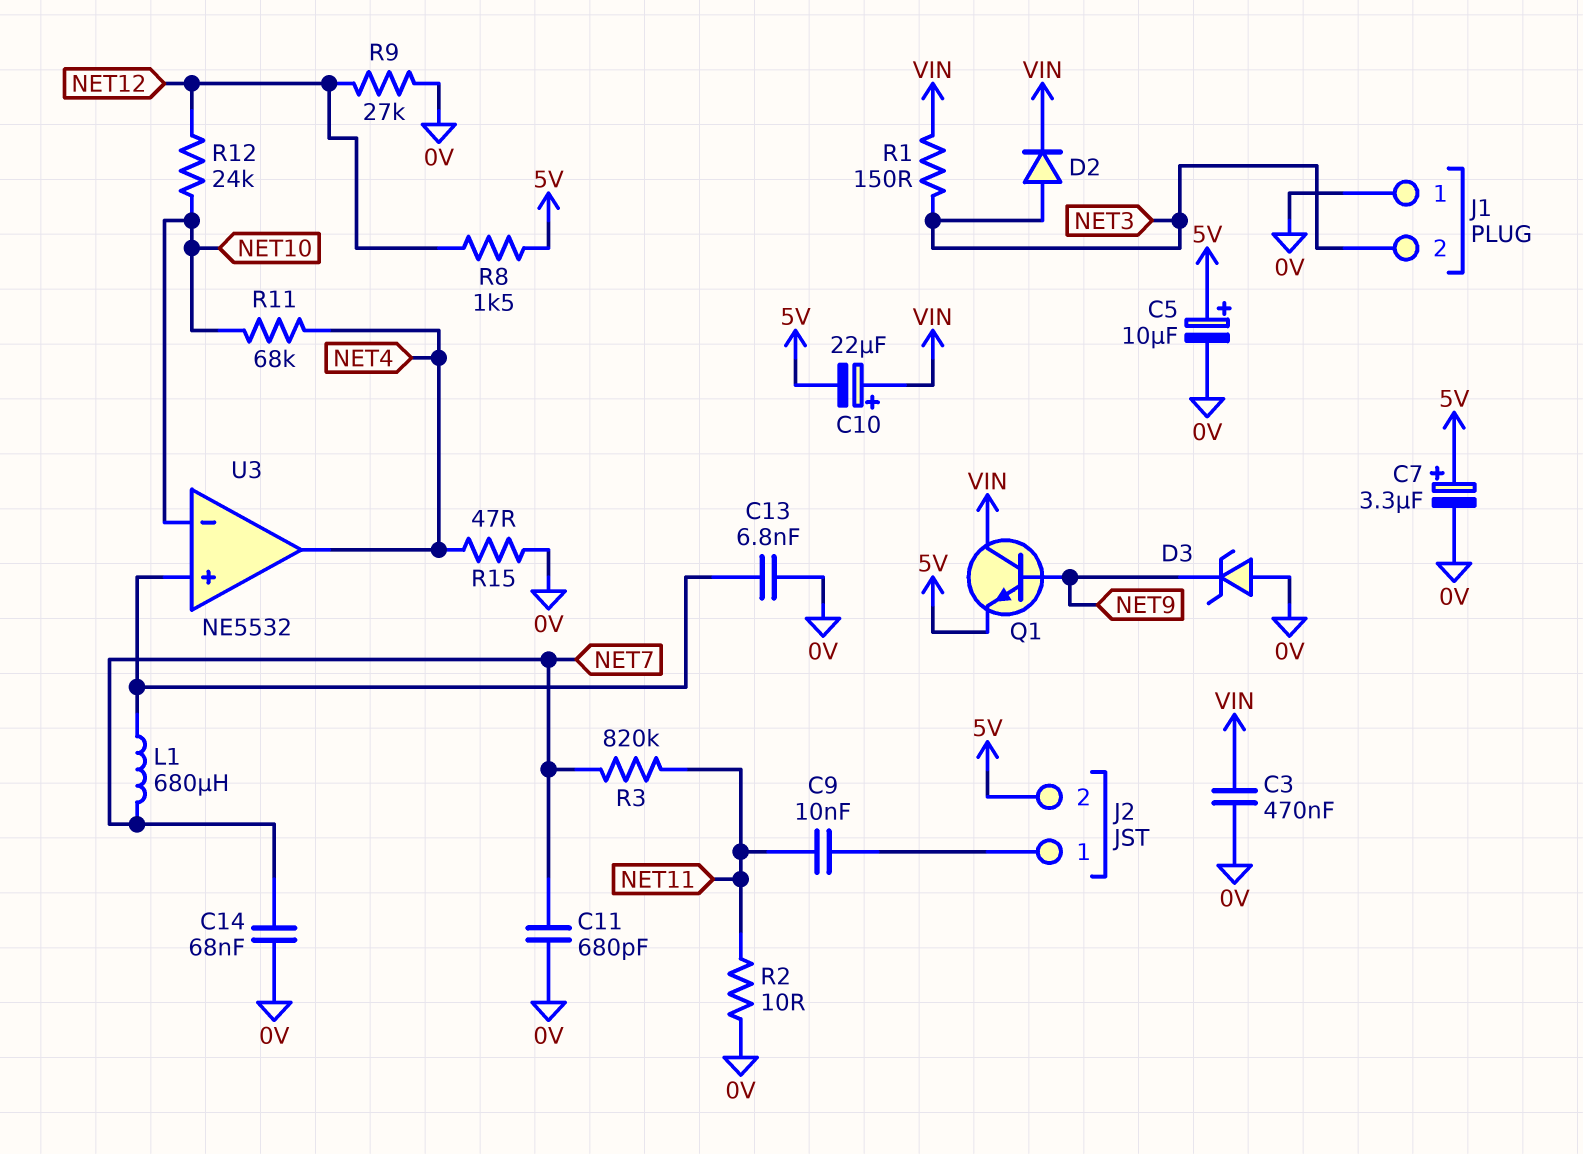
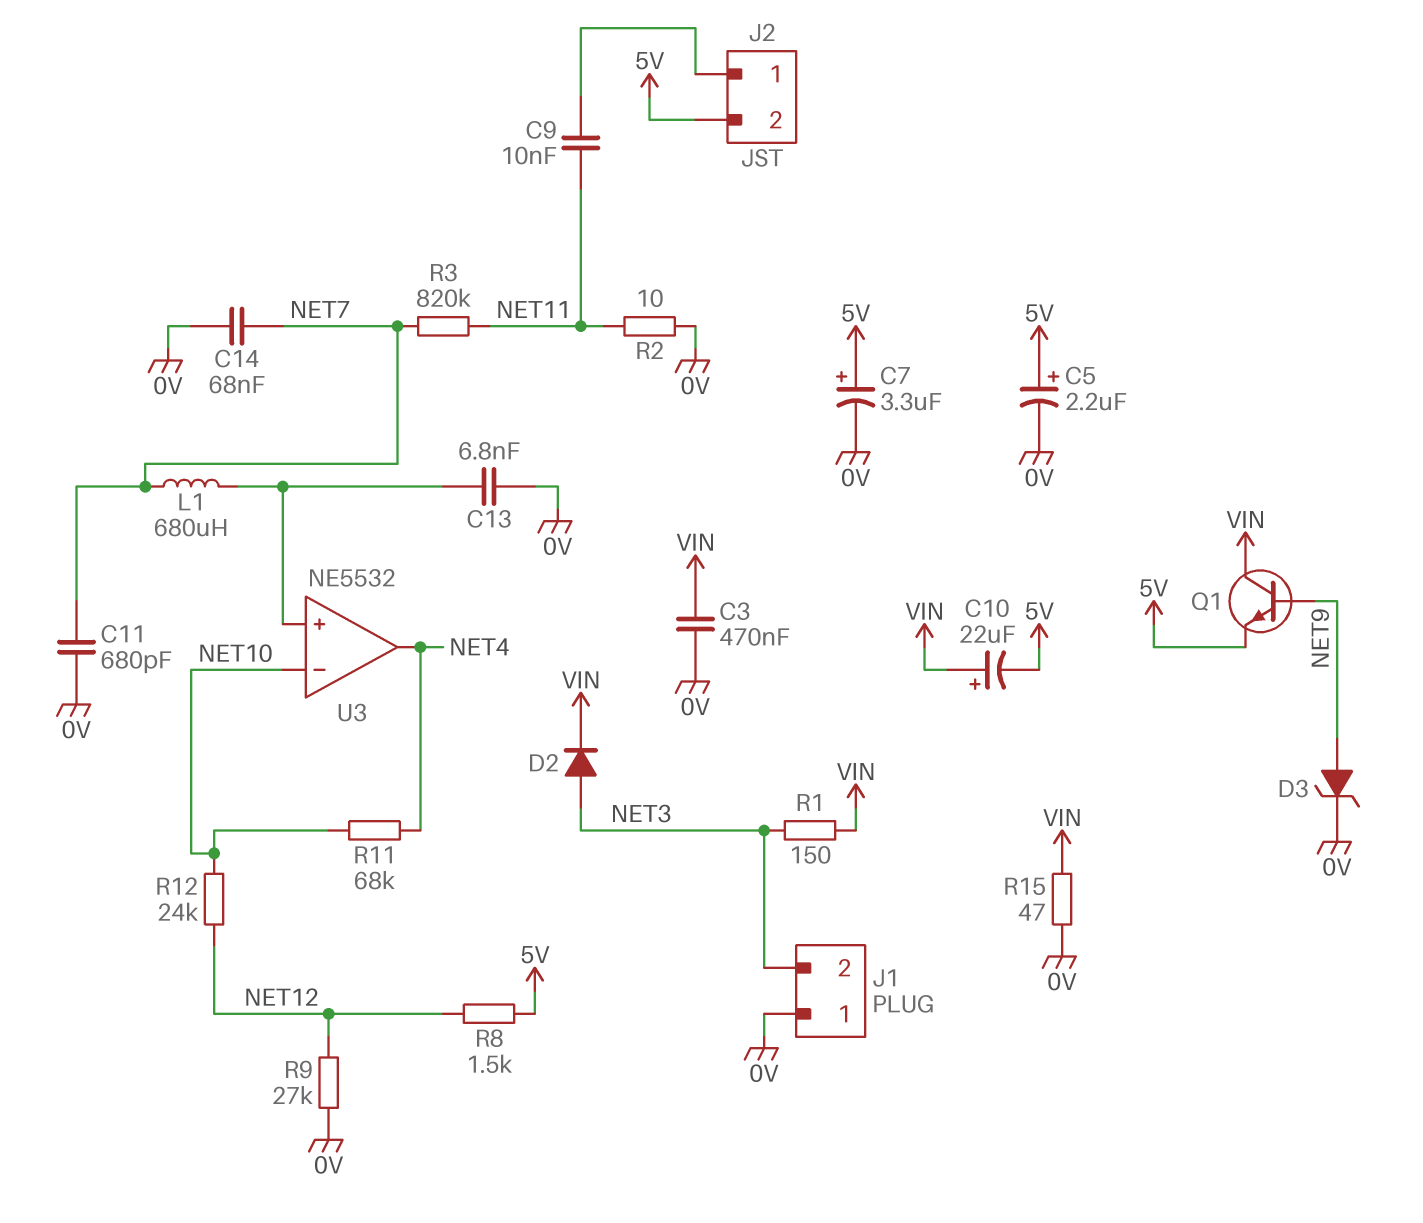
C5: 10uF (plus 5V, minus 0V) -> 2.2uF (plus 5V, minus 0V)
D3: zener (A 0V, K NET9) -> zener (A NET9, K 0V)
R15: 47 (0V, NET4) -> 47 (0V, VIN)

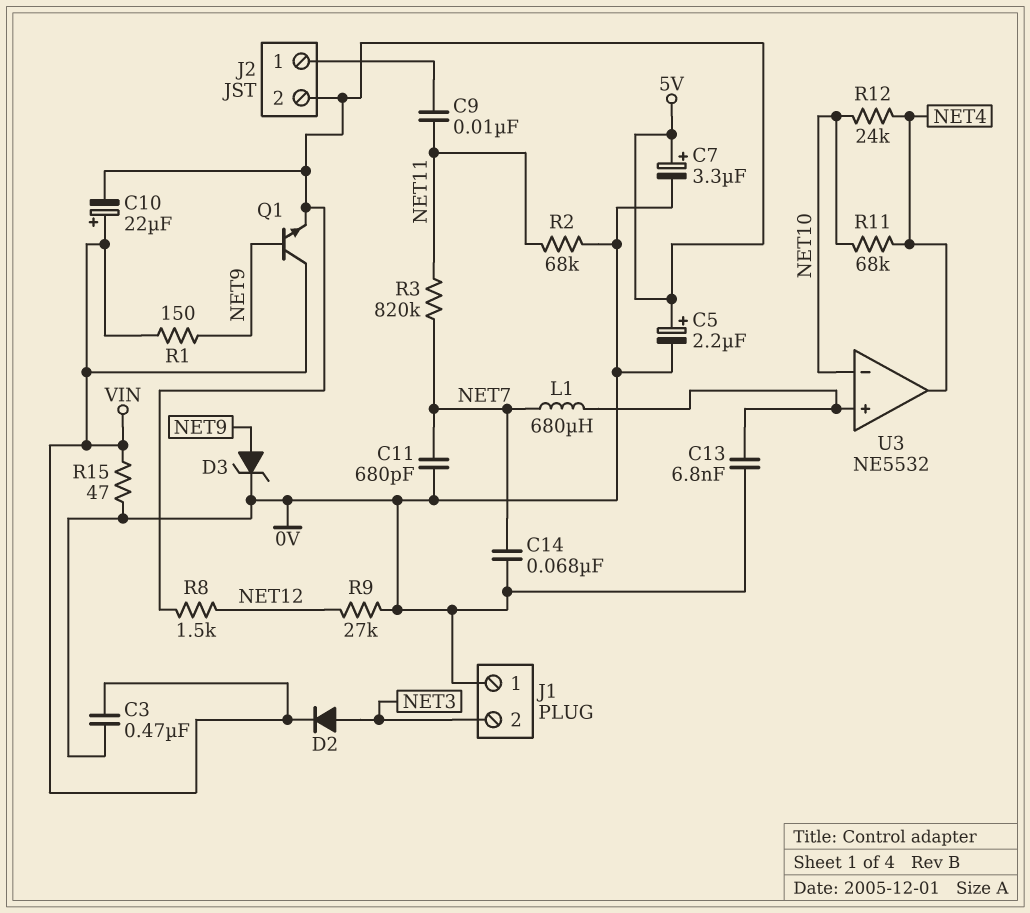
R1: 150 (NET3, VIN) -> 150 (NET9, VIN)
R2: 10 (0V, NET11) -> 68k (0V, NET11)
R12: 24k (NET10, NET12) -> 24k (NET4, NET10)

